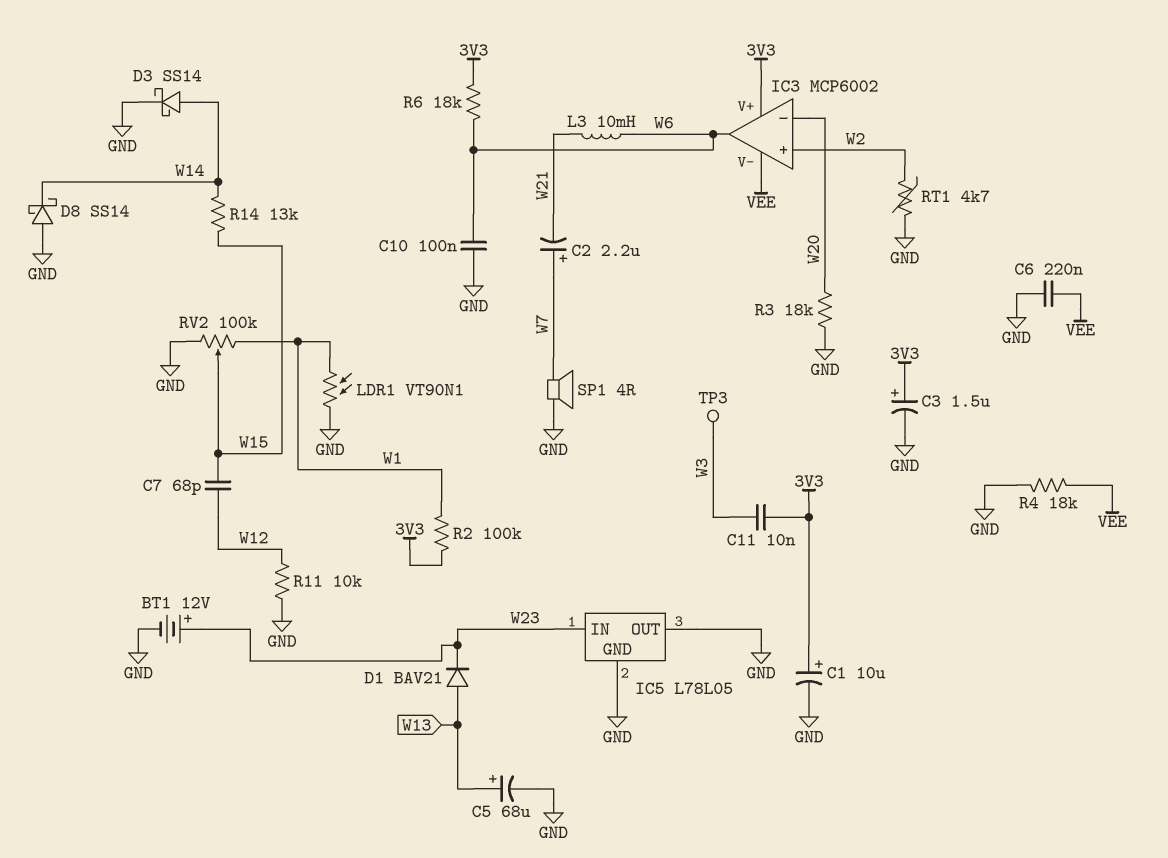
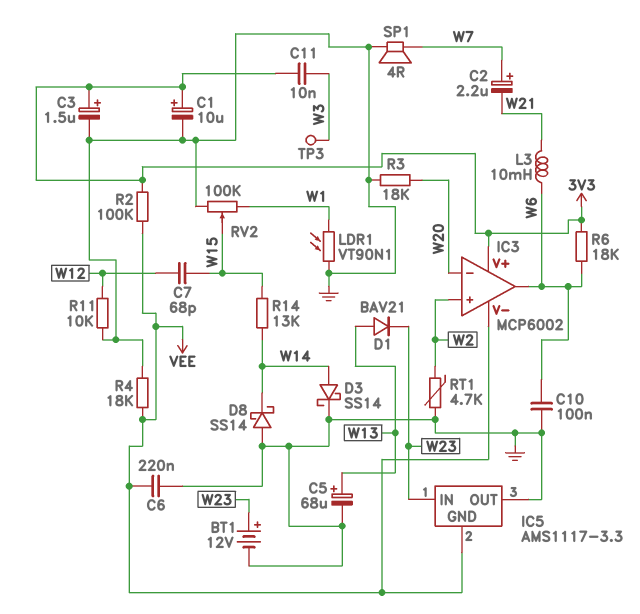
IC5: L78L05 -> AMS1117-3.3
IC5 pin GND: GND -> VEE
R2: 100k (3V3, W1) -> 100k (3V3, VEE)

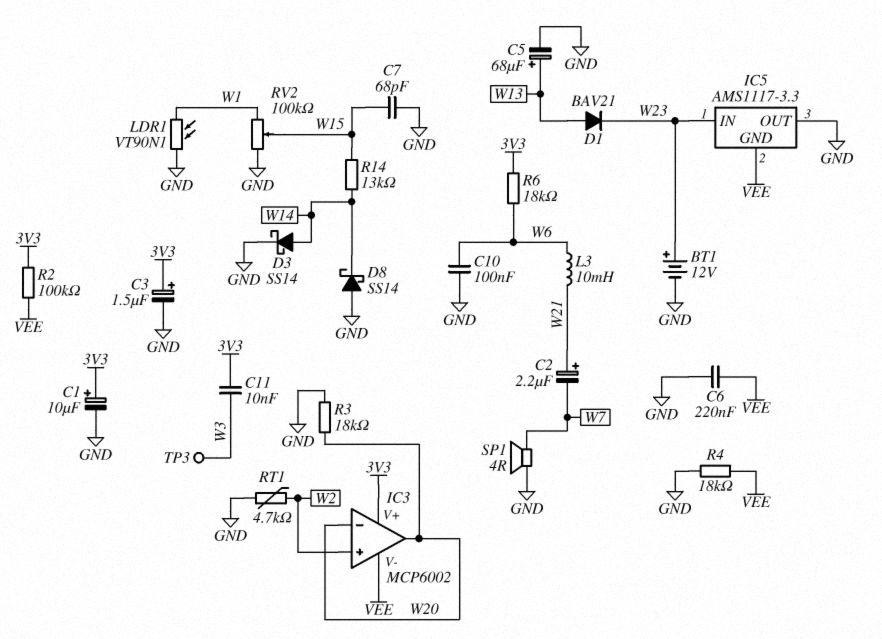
C2: 2.2uF (plus W7, minus W21) -> 2.2uF (plus W21, minus W7)
C7: 68pF (W12, W15) -> 68pF (GND, W15)
IC3 pin out: W6 -> W20
R11: 10k (GND, W12) -> none

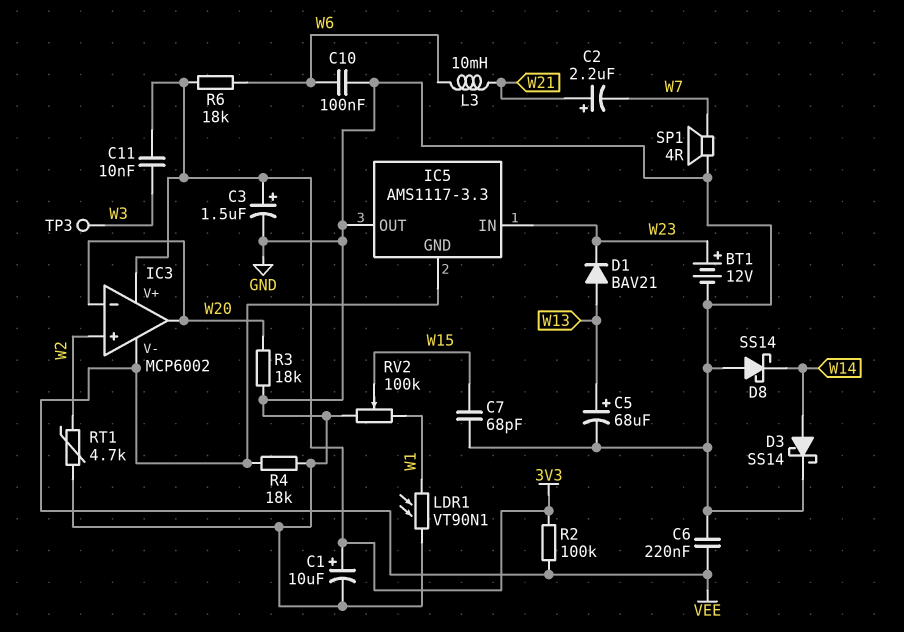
R14: 13k (W14, W15) -> none

